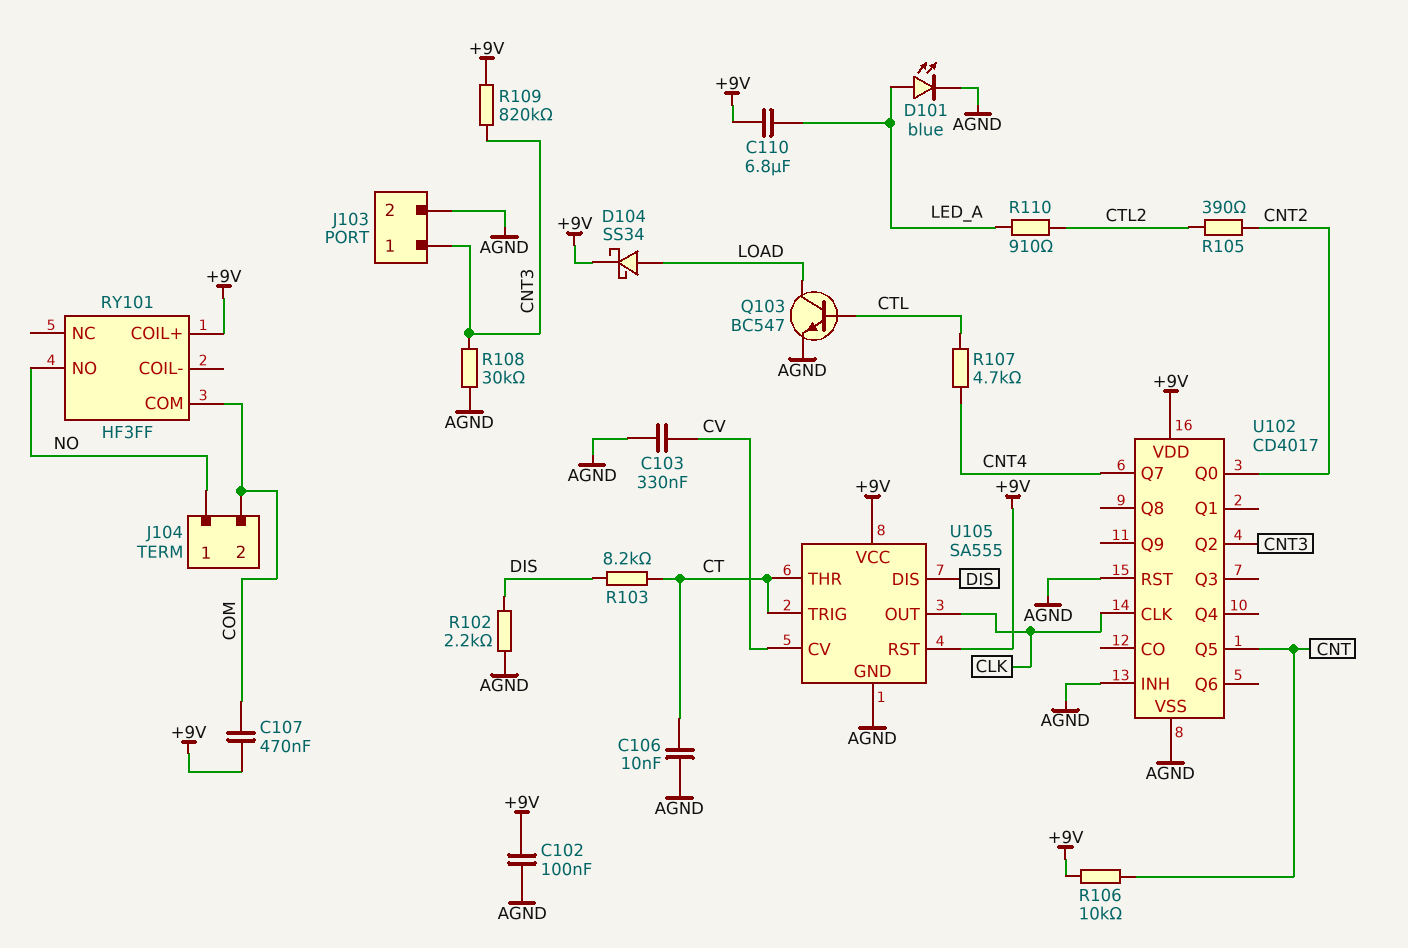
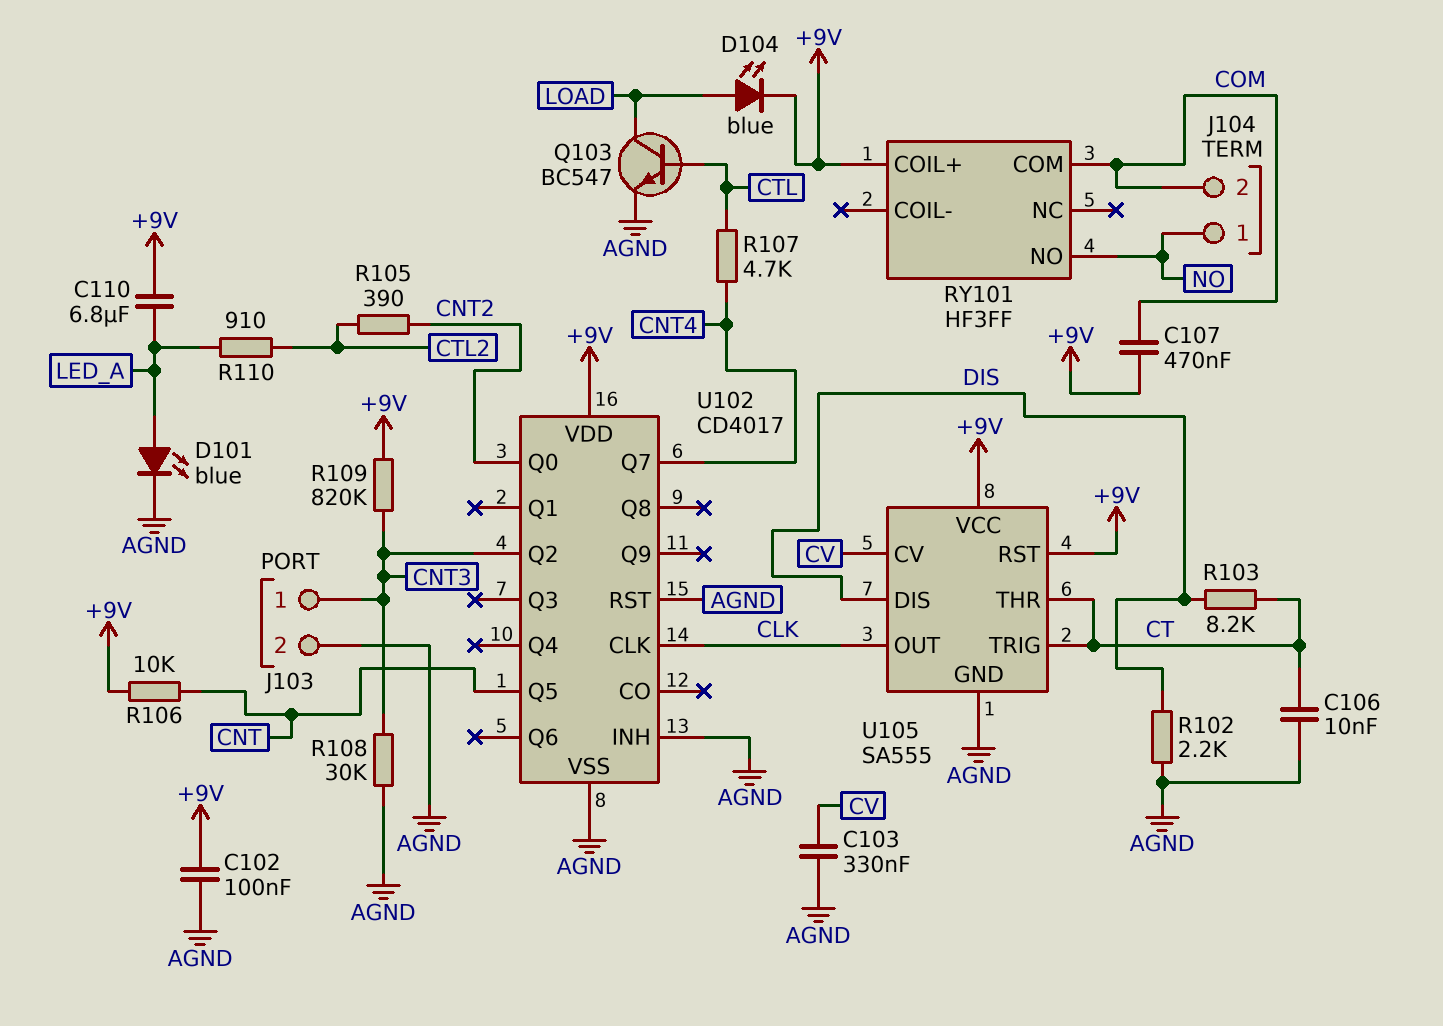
D104: schottky SS34 (A LOAD, K +9V) -> LED blue (A LOAD, K +9V)

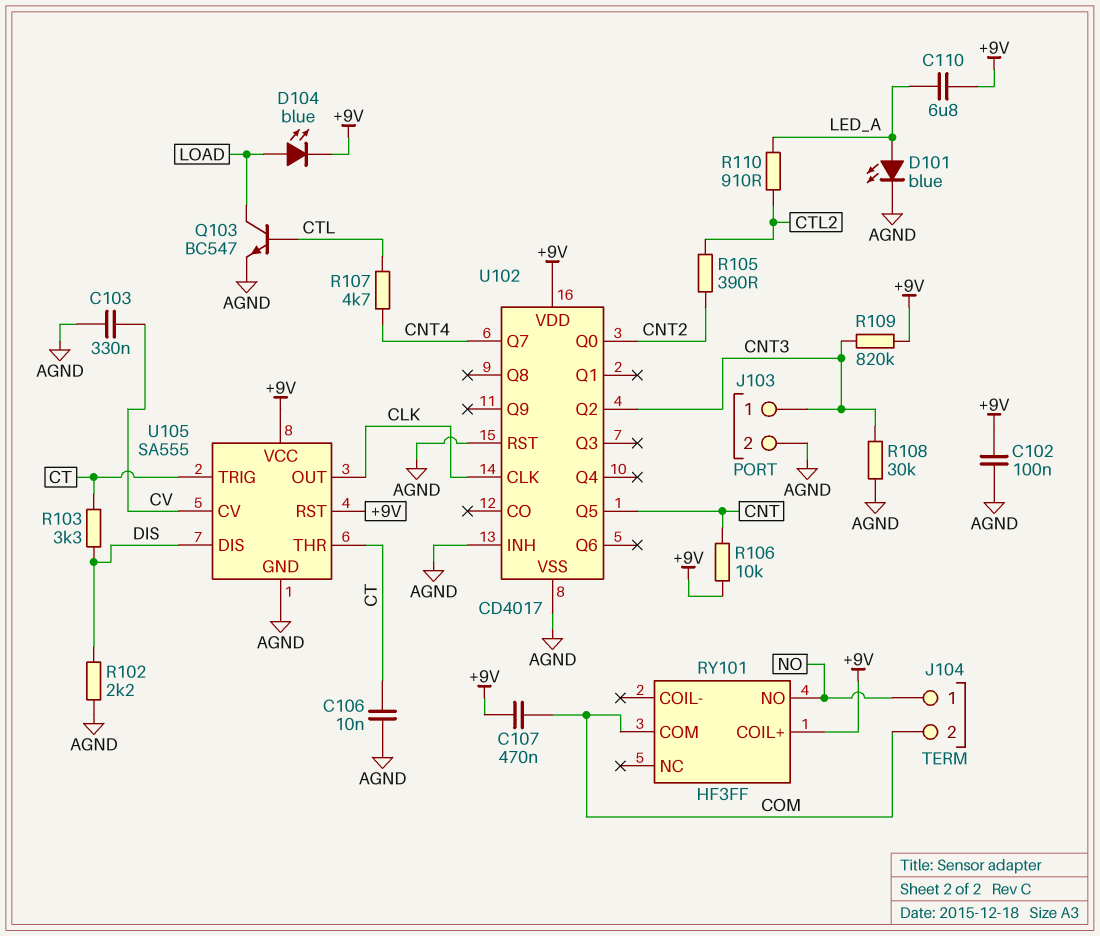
R103: 8.2k (CT, DIS) -> 3.3k (CT, DIS)

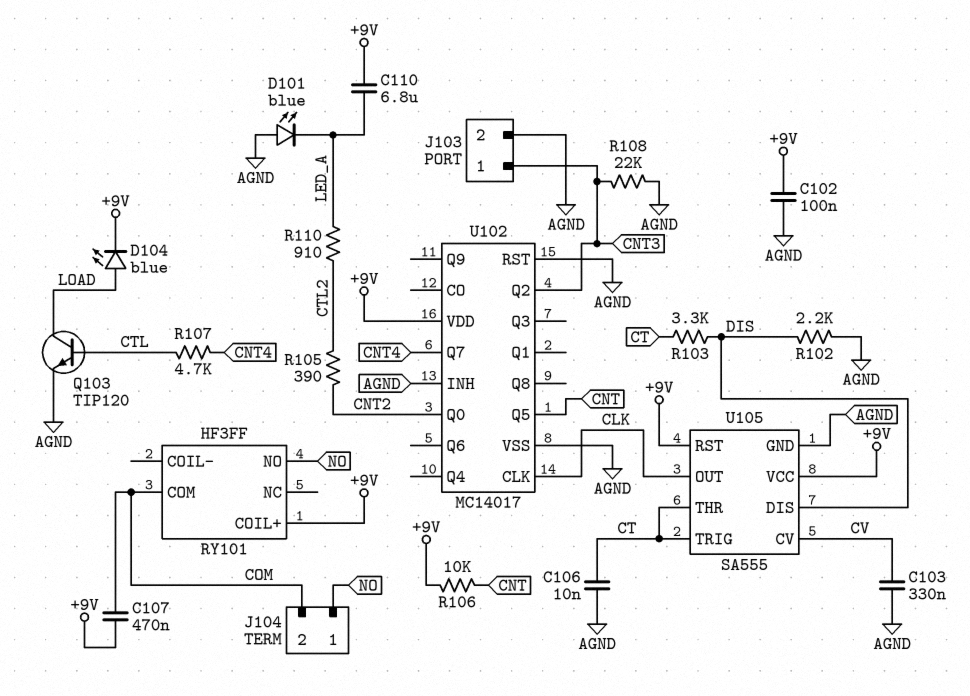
D101: LED blue (A LED_A, K AGND) -> LED blue (A AGND, K LED_A)
Q103: NPN BC547 (B CTL, C LOAD, E AGND) -> NPN TIP120 (B CTL, C LOAD, E AGND)
R108: 30k (AGND, CNT3) -> 22k (AGND, CNT3)
R109: 820k (+9V, CNT3) -> none
U102: CD4017 -> MC14017

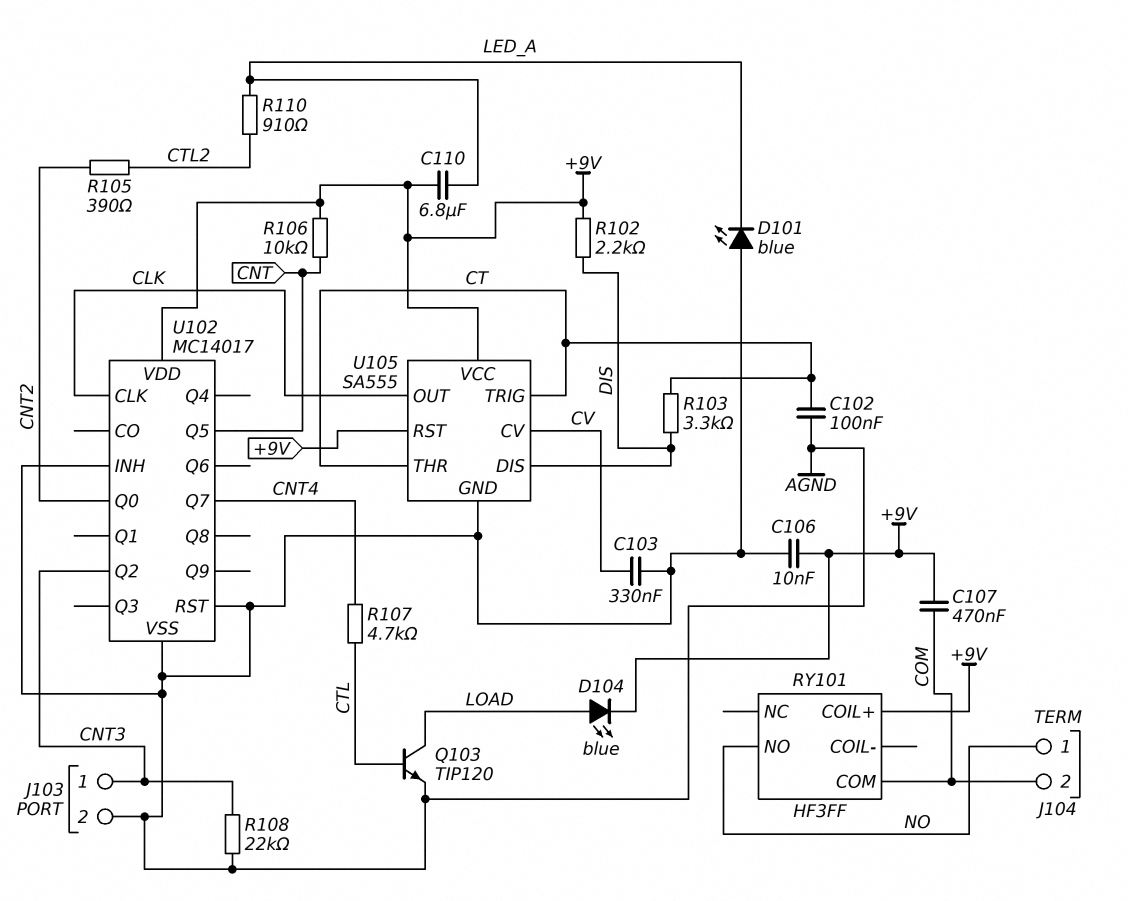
C102: 100nF (+9V, AGND) -> 100nF (AGND, CT)
C106: 10nF (AGND, CT) -> 10nF (+9V, AGND)
R102: 2.2k (AGND, DIS) -> 2.2k (+9V, DIS)

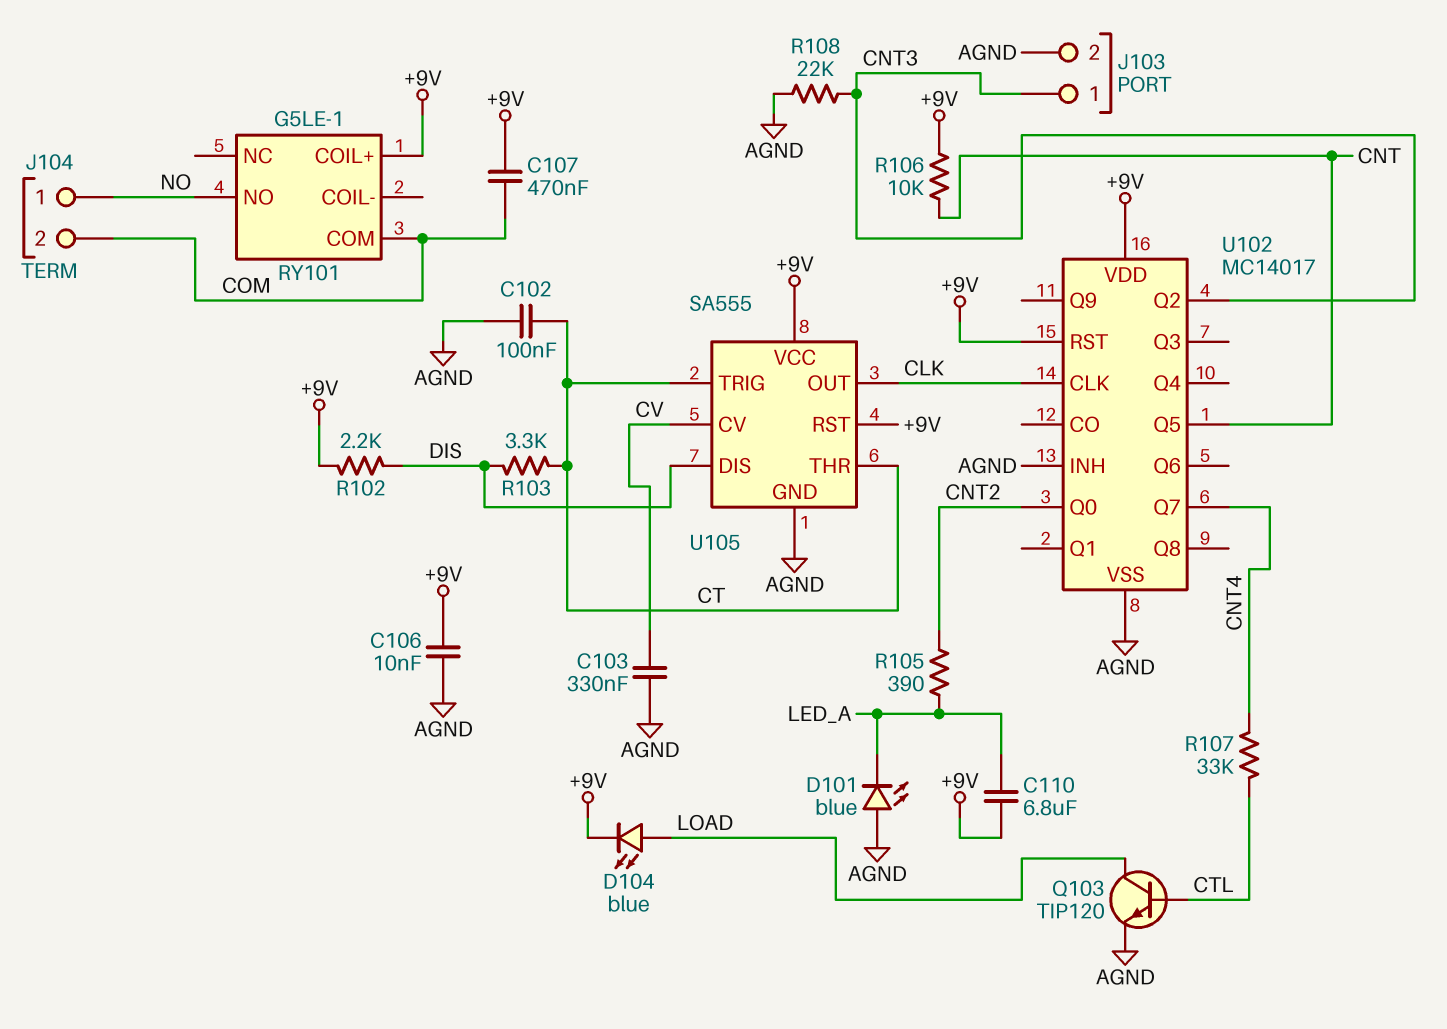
R105: 390 (CNT2, CTL2) -> 390 (CNT2, LED_A)
R107: 4.7k (CNT4, CTL) -> 33k (CNT4, CTL)
R110: 910 (CTL2, LED_A) -> none
RY101: HF3FF -> G5LE-1
U102 pin RST: AGND -> +9V

